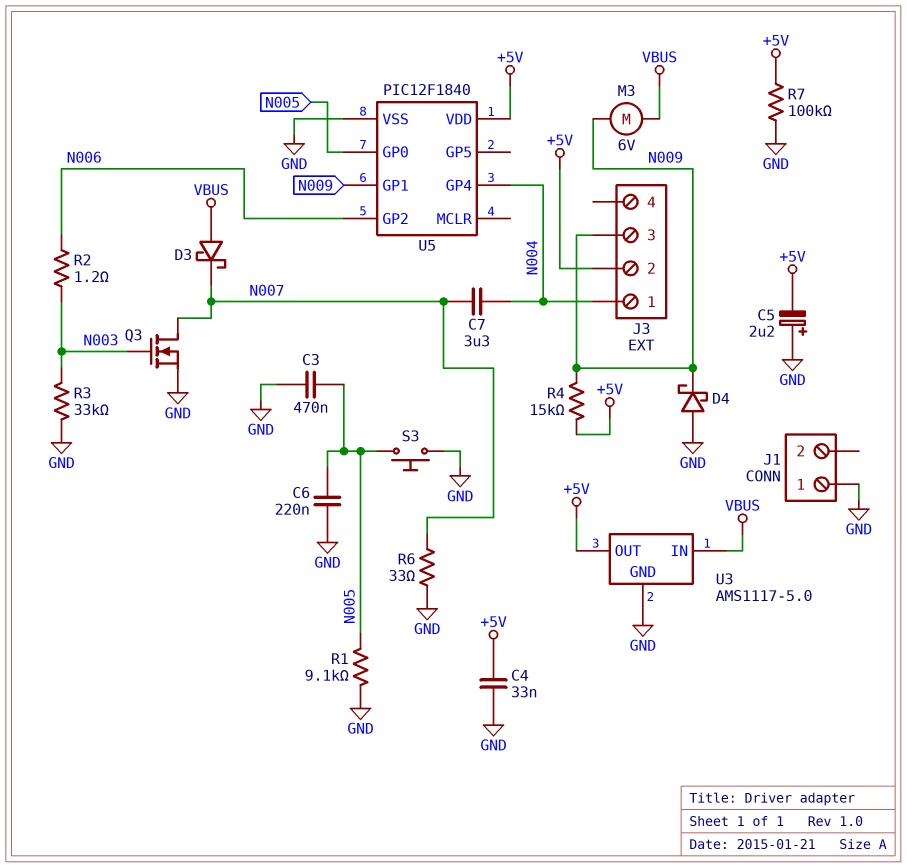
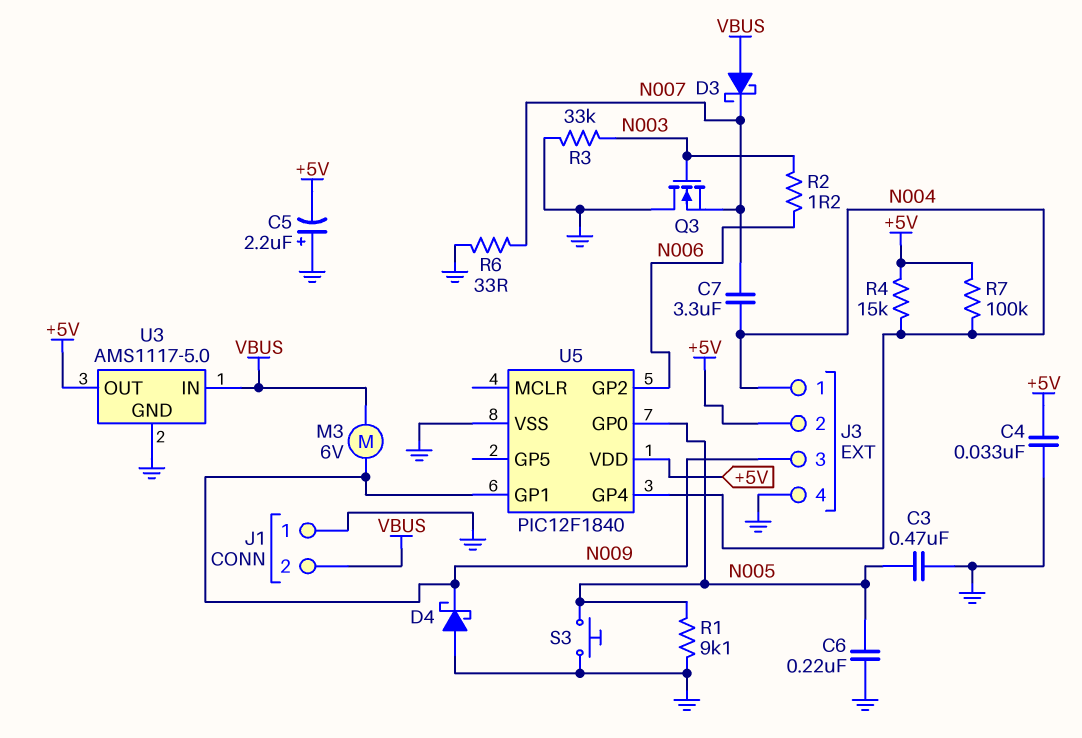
J1 pin 2: none -> VBUS
J3 pin 4: none -> GND
Q3: NMOS (G N003, D N007, S GND) -> NMOS (G N003, D GND, S N007)
R4: 15k (+5V, N009) -> 15k (+5V, N004)
R7: 100k (+5V, GND) -> 100k (+5V, N004)

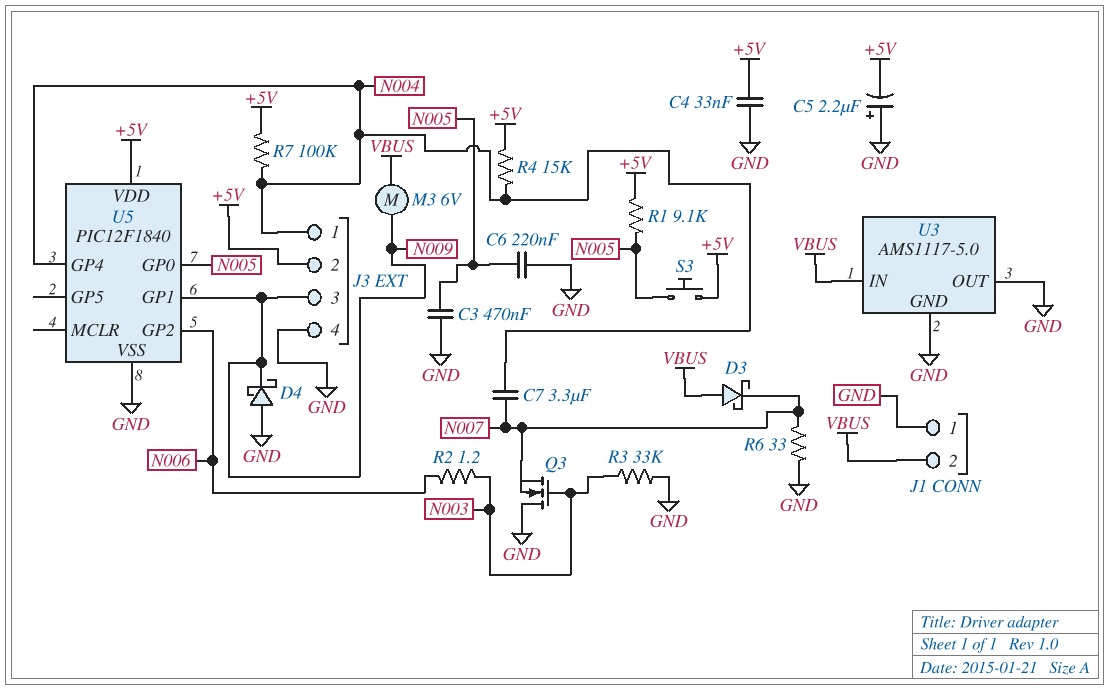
R1: 9.1k (GND, N005) -> 9.1k (+5V, N005)
S3: button (GND, N005) -> button (+5V, N005)
U3 pin OUT: +5V -> GND

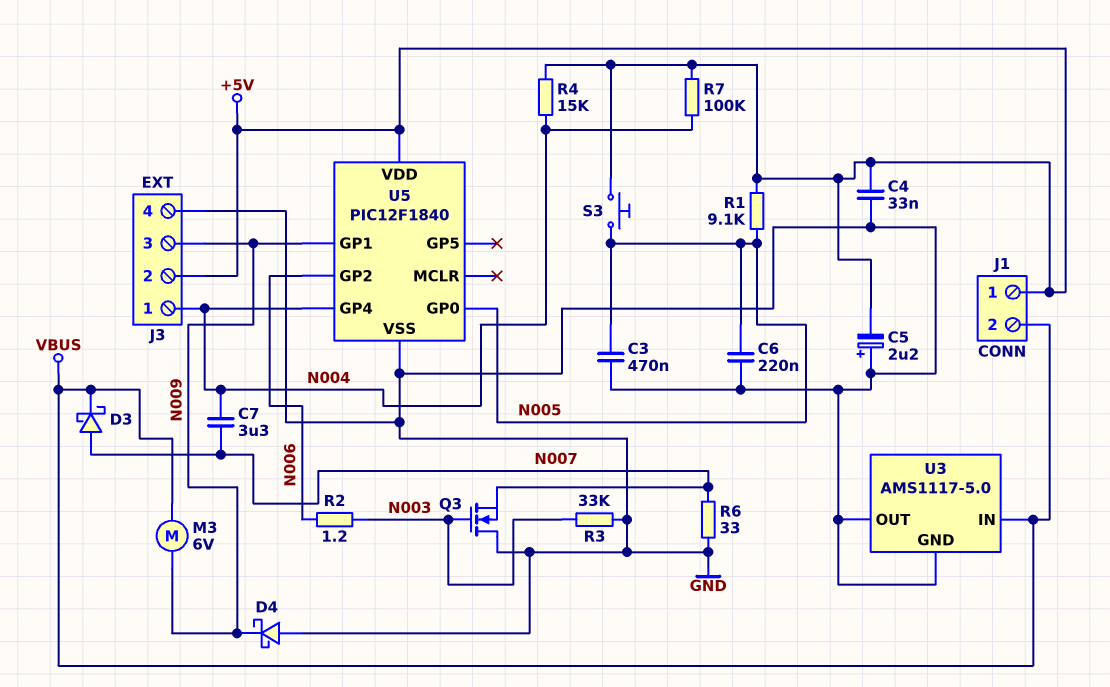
D3: schottky (A VBUS, K N007) -> schottky (A N007, K VBUS)
J1 pin 1: GND -> +5V

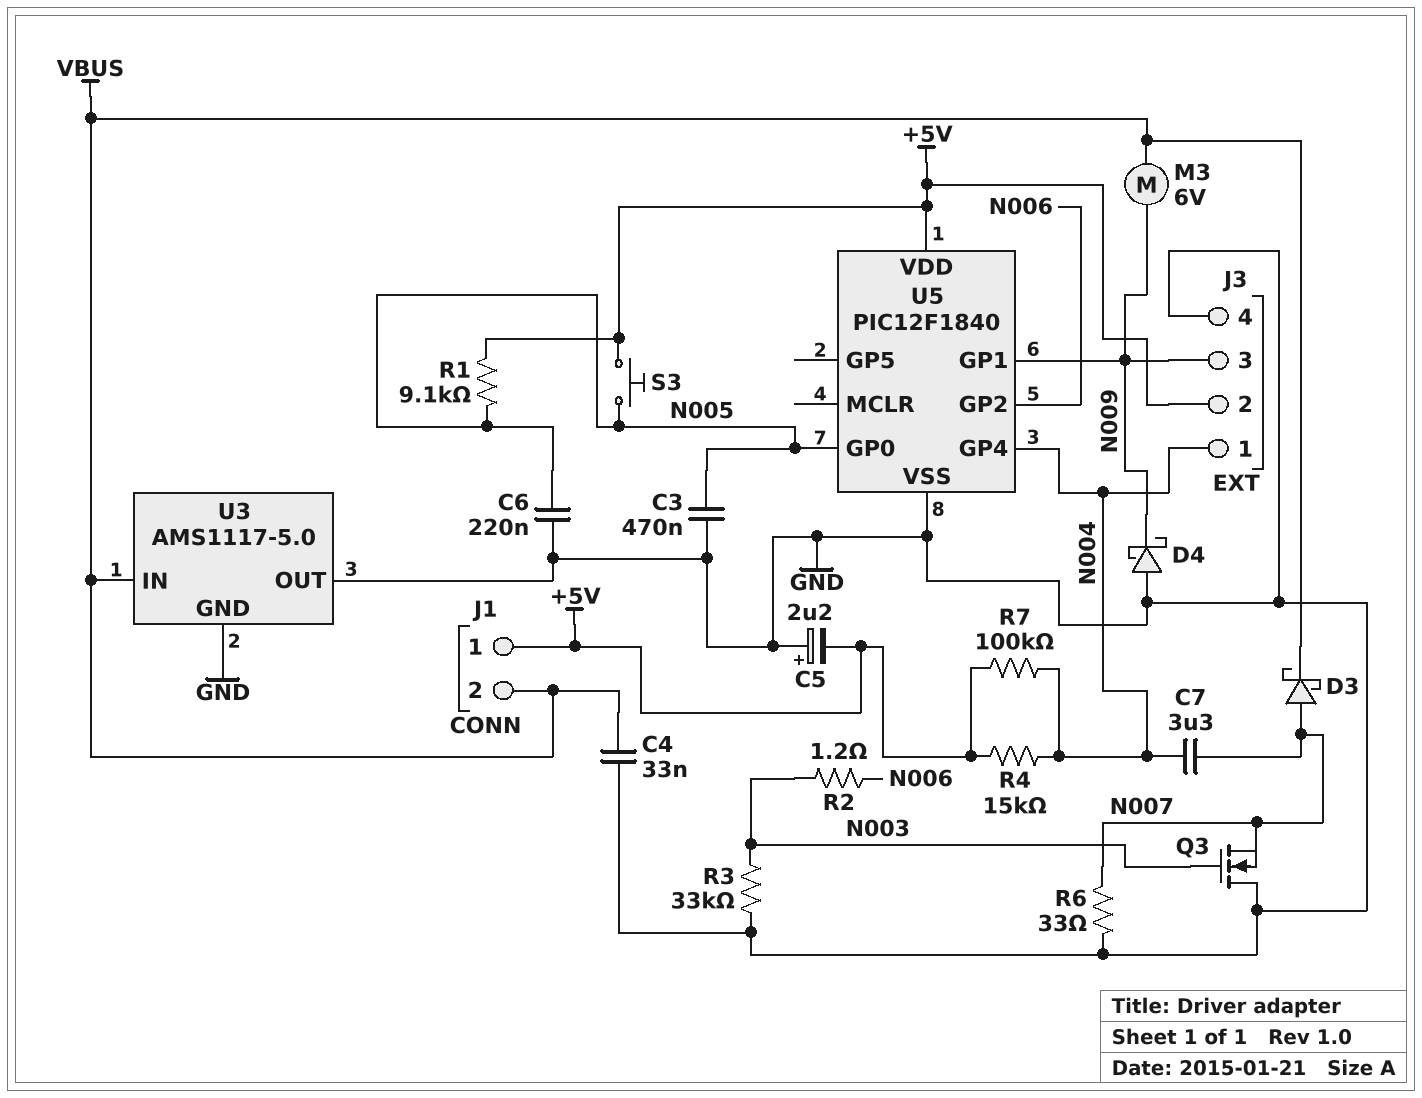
C4: 33nF (+5V, GND) -> 33nF (GND, VBUS)

